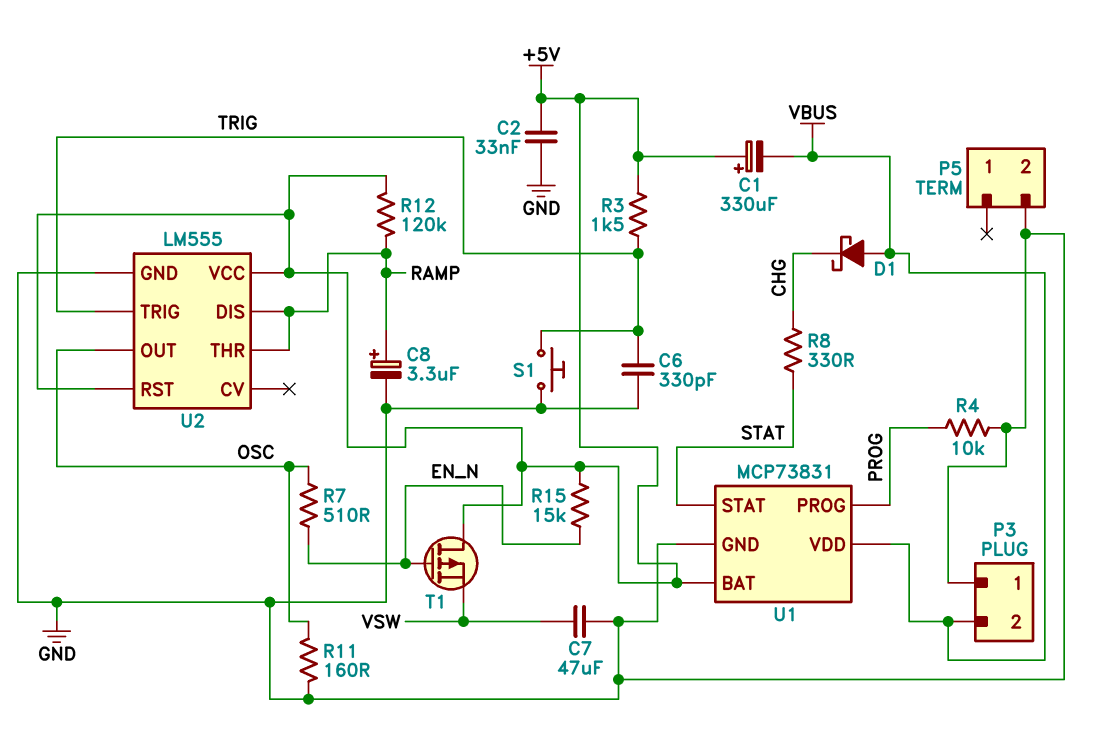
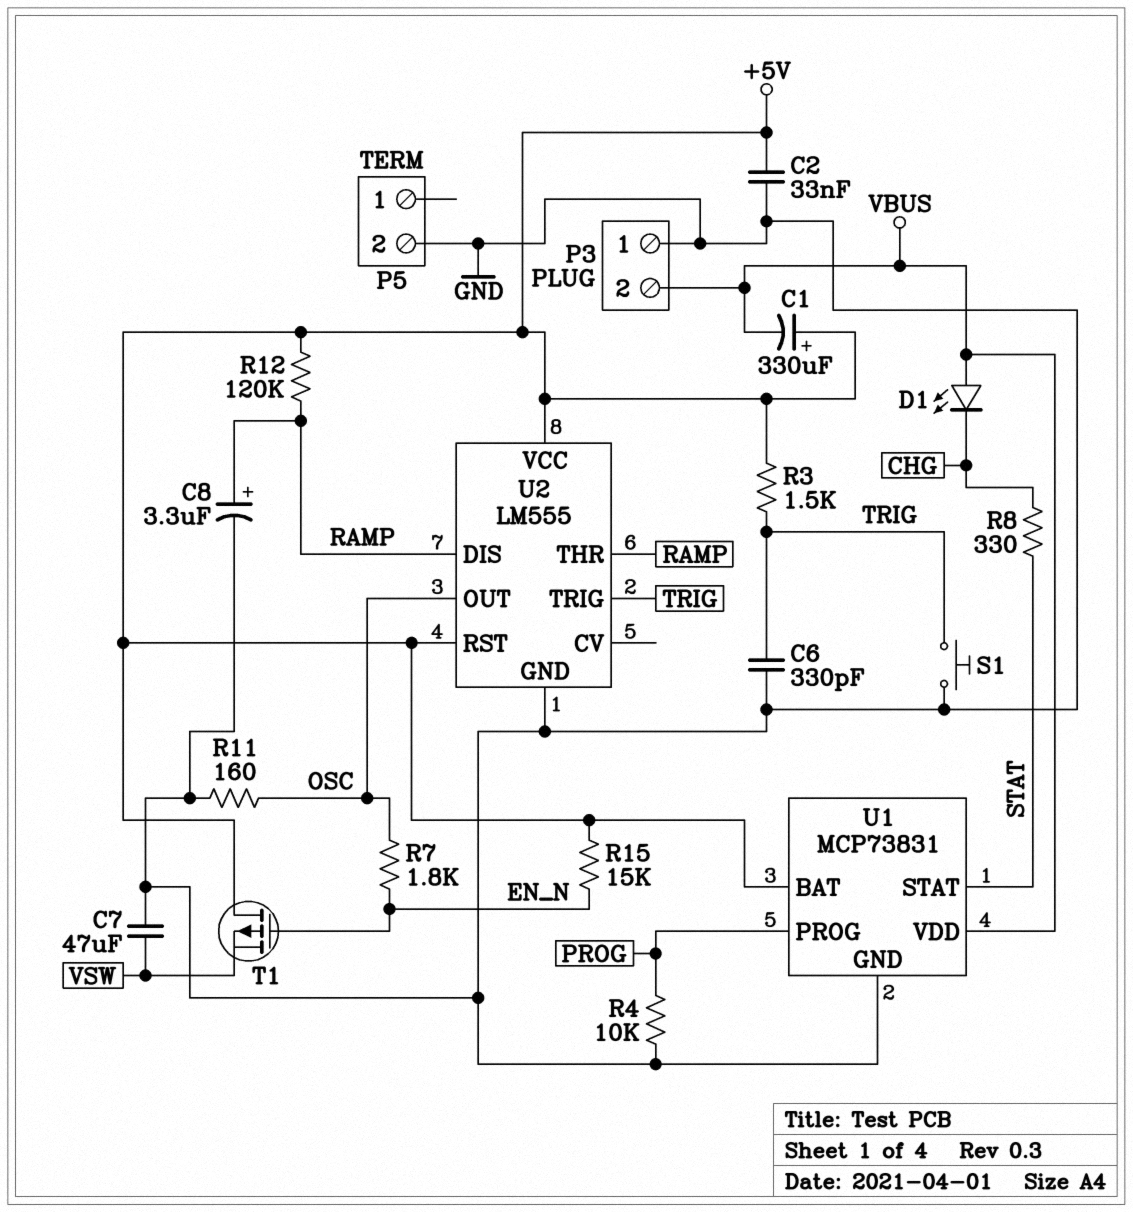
D1: schottky (A VBUS, K CHG) -> LED (A VBUS, K CHG)
R7: 510 (EN_N, OSC) -> 1.8k (EN_N, OSC)

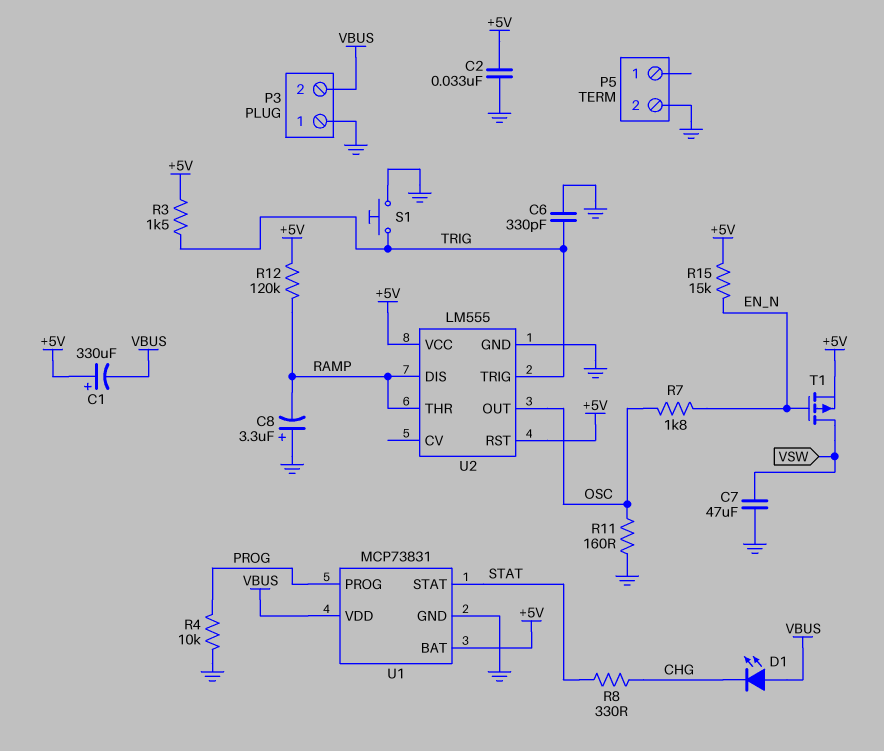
C8: 3.3uF (plus RAMP, minus GND) -> 3.3uF (plus GND, minus RAMP)
T1: PMOS (G EN_N, D +5V, S VSW) -> PMOS (G EN_N, D VSW, S +5V)

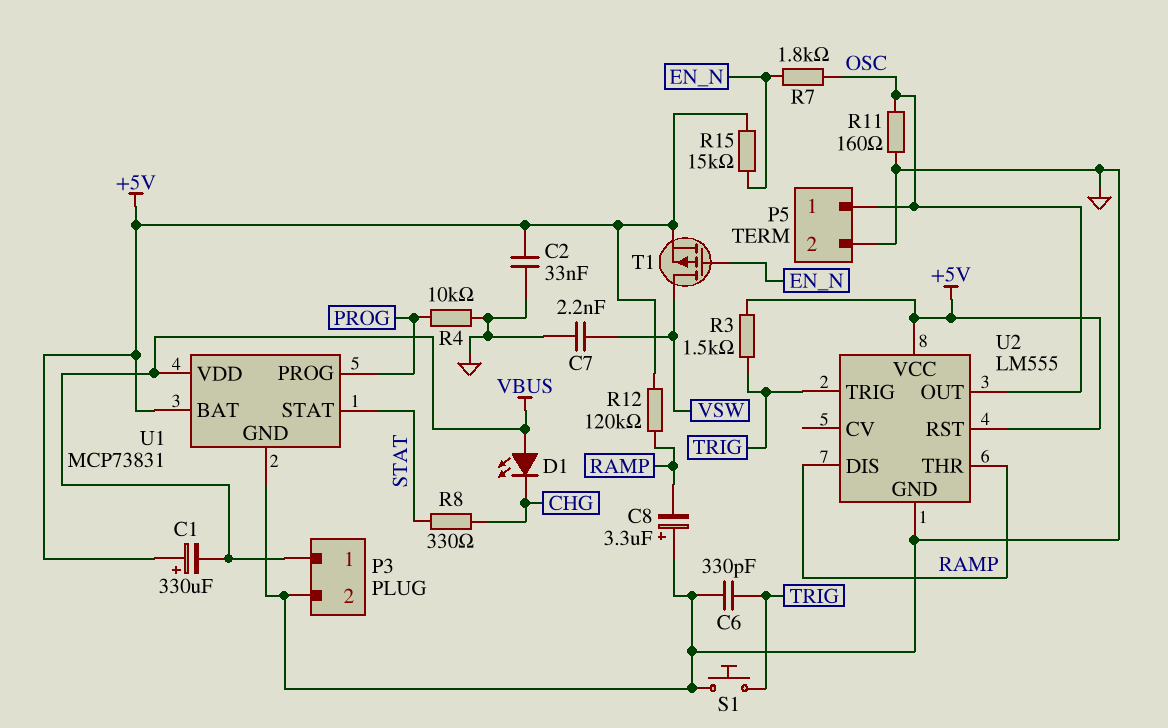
C7: 47uF (GND, VSW) -> 2.2nF (GND, VSW)
P3 pin 1: GND -> VBUS
P3 pin 2: VBUS -> GND
P5 pin 1: none -> OSC

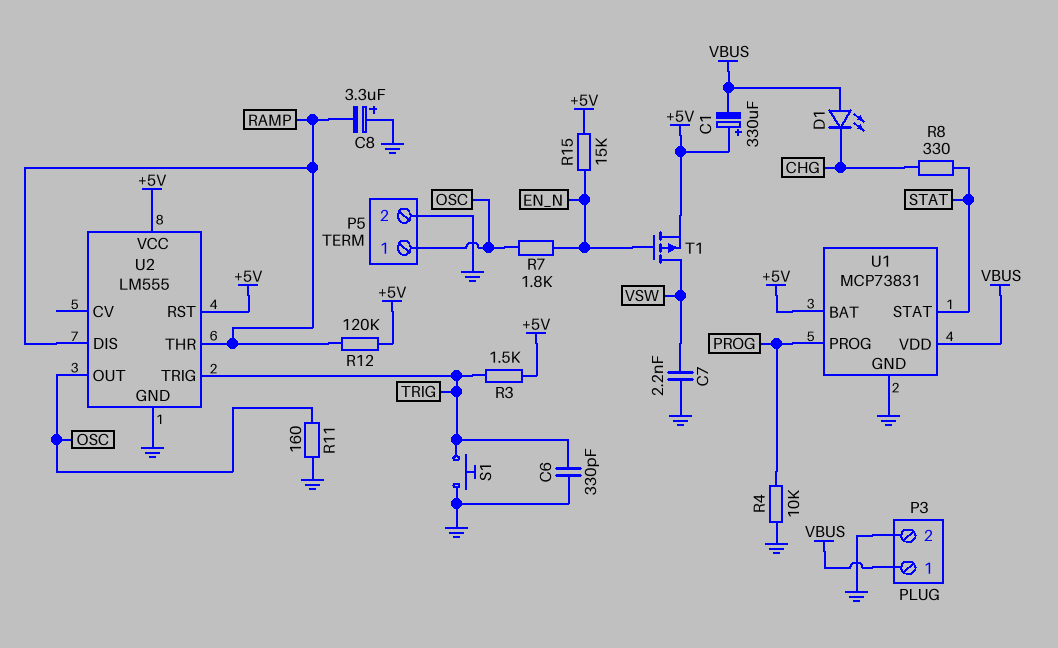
C2: 33nF (+5V, GND) -> none

